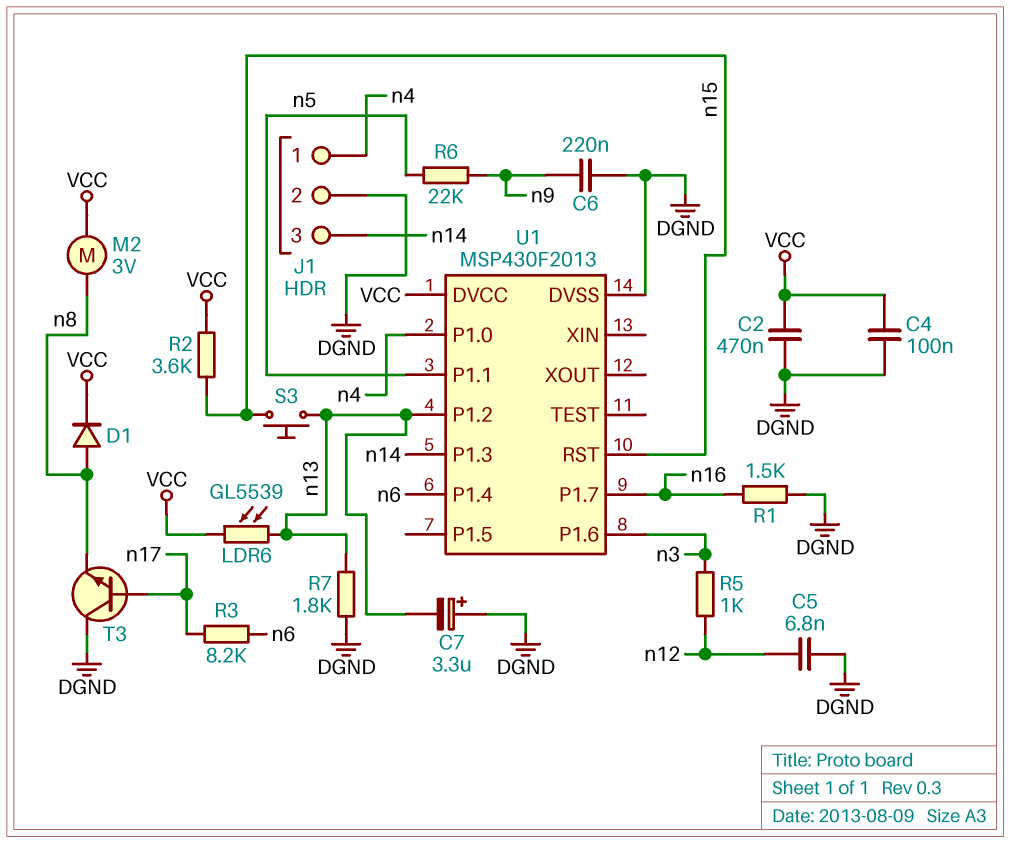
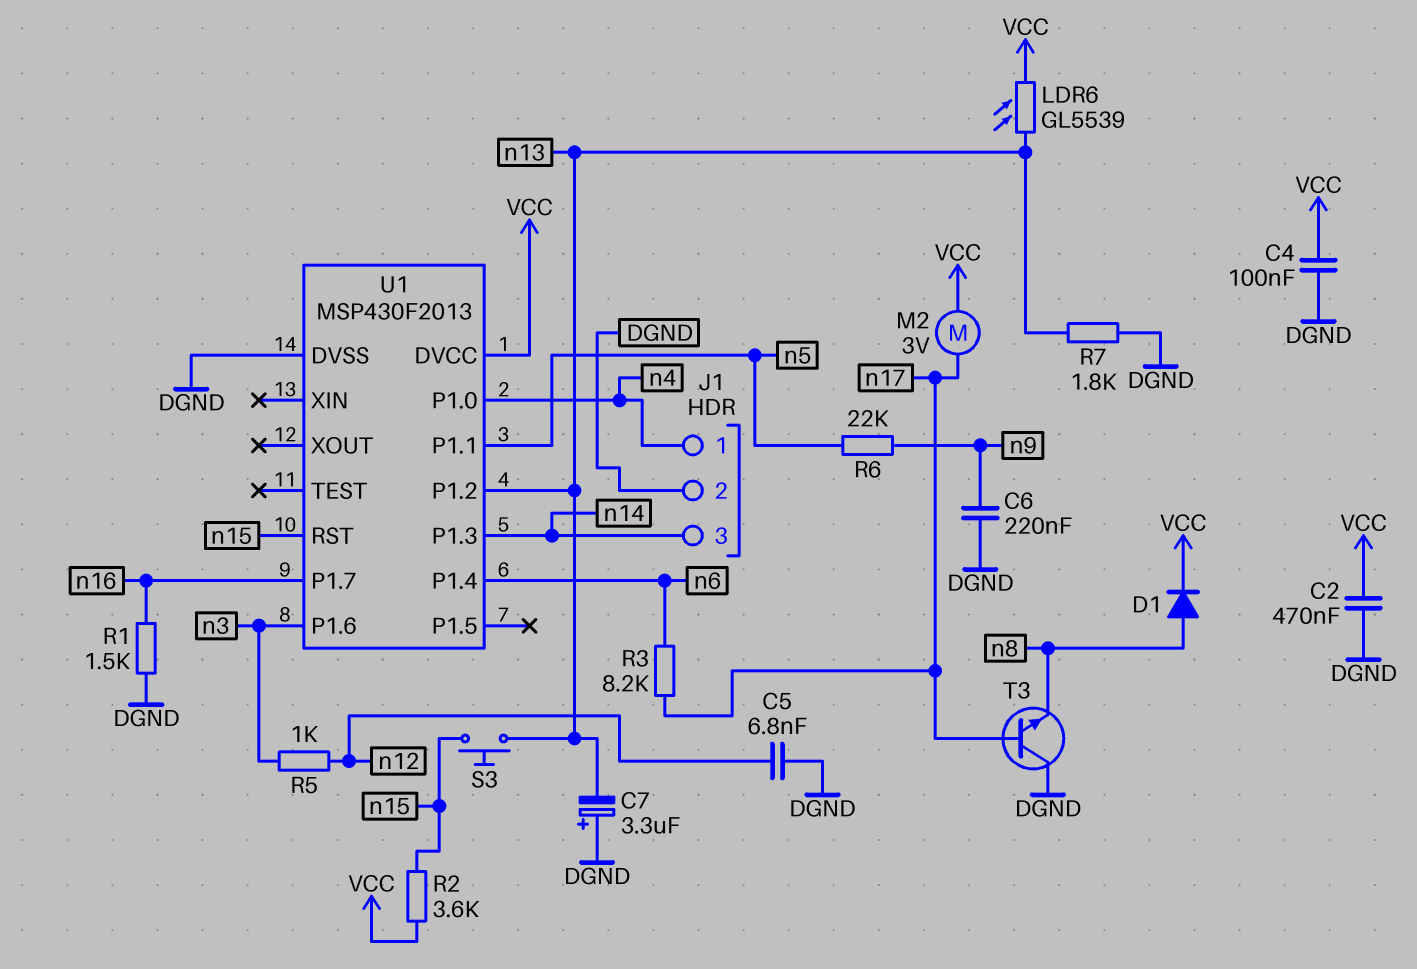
M2: motor 3V (VCC, n8) -> motor 3V (VCC, n17)

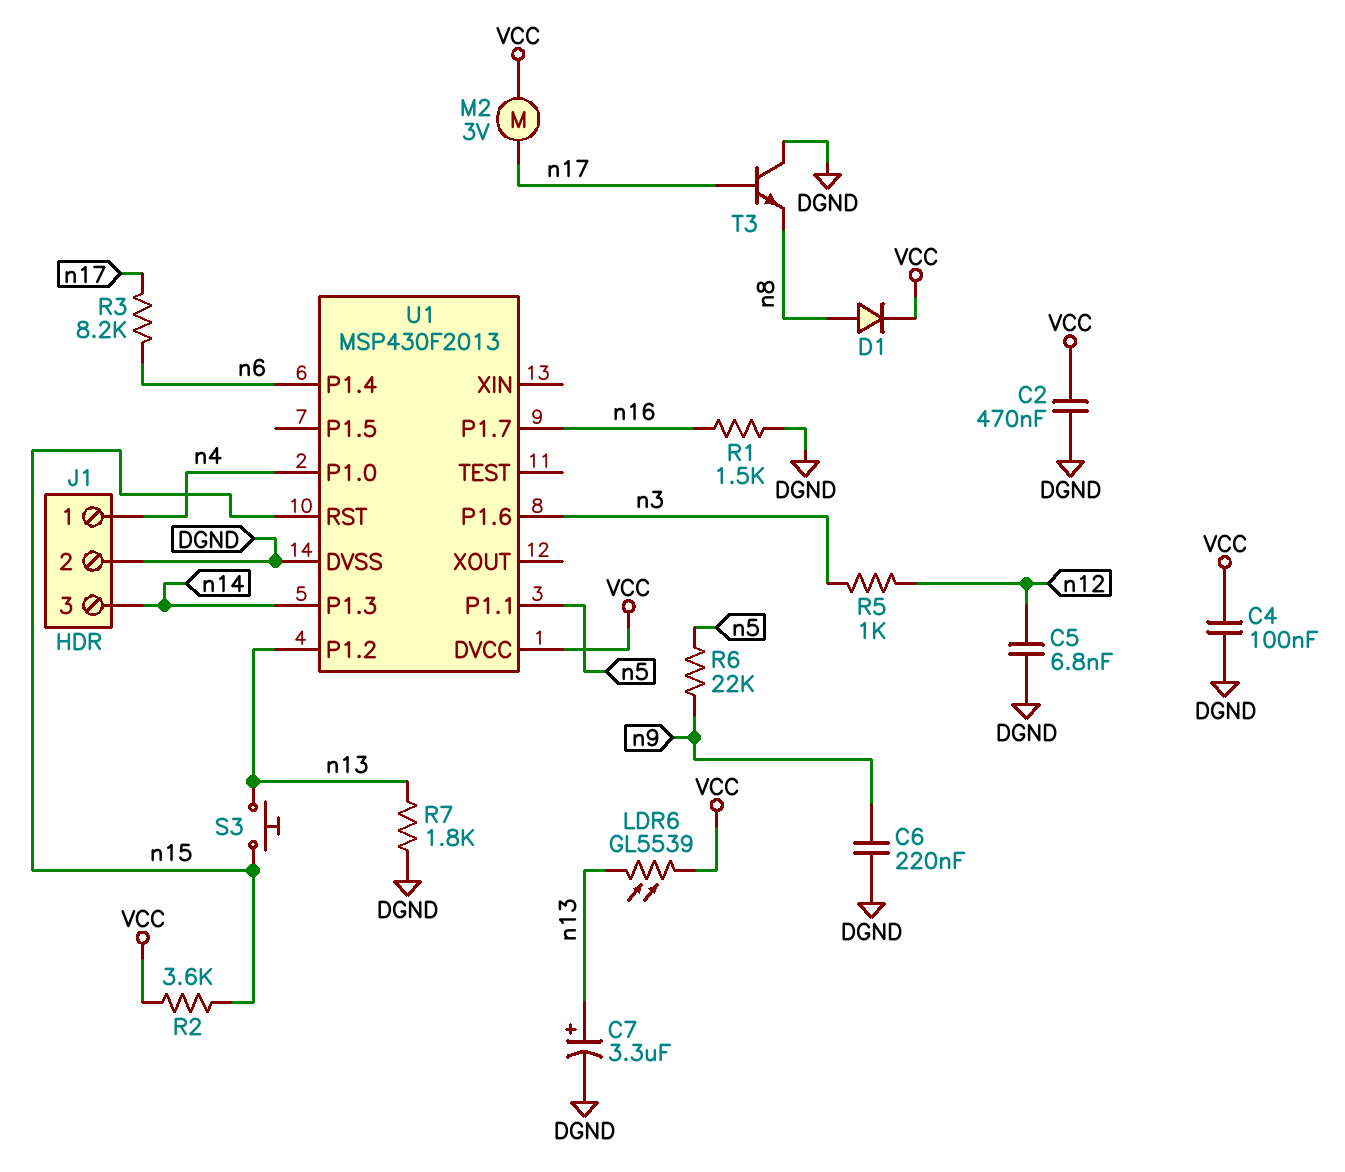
C7: 3.3uF (plus DGND, minus n13) -> 3.3uF (plus n13, minus DGND)

